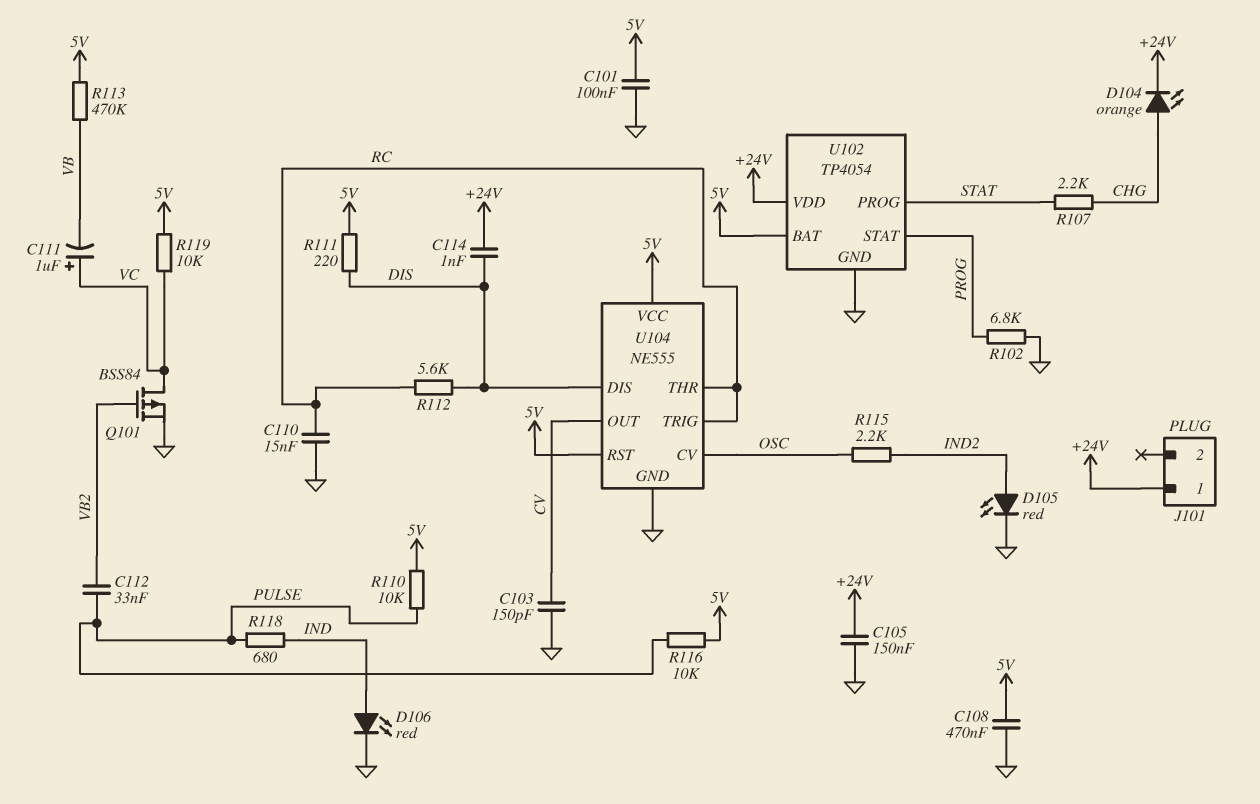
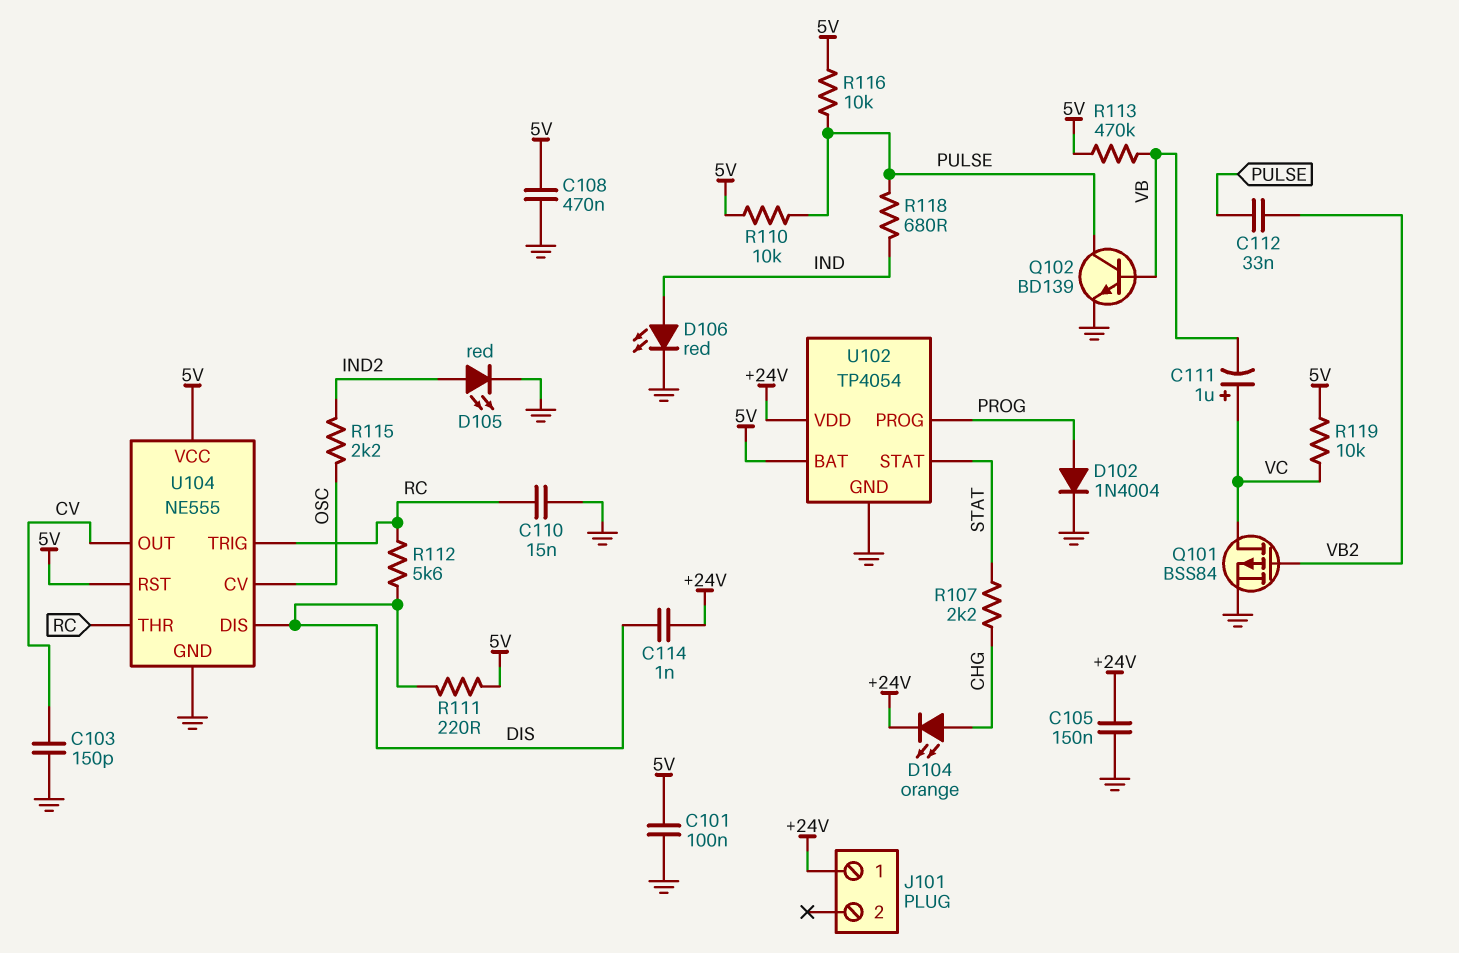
D102: none -> diode 1N4004 (A PROG, K GND)
Q102: none -> NPN BD139 (B VB, C PULSE, E GND)
R102: 6.8k (GND, PROG) -> none
U102 pin PROG: STAT -> PROG
U102 pin STAT: PROG -> STAT

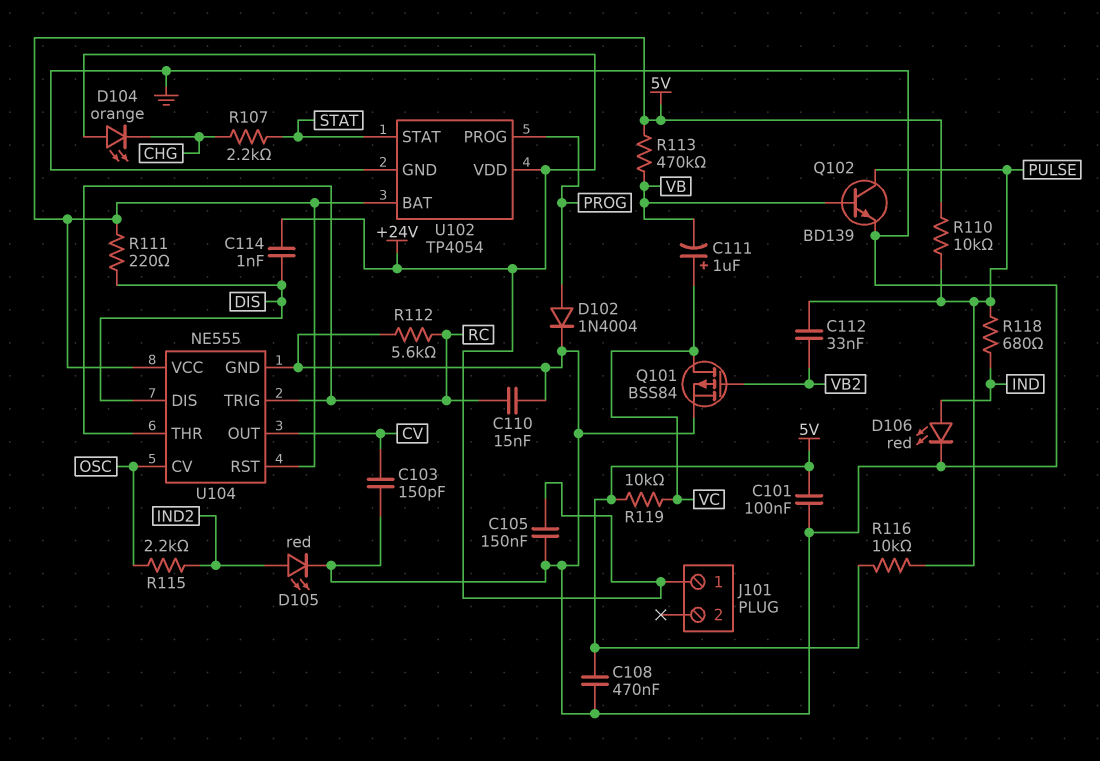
D104: LED orange (A CHG, K +24V) -> LED orange (A +24V, K CHG)
R112: 5.6k (DIS, RC) -> 5.6k (GND, RC)

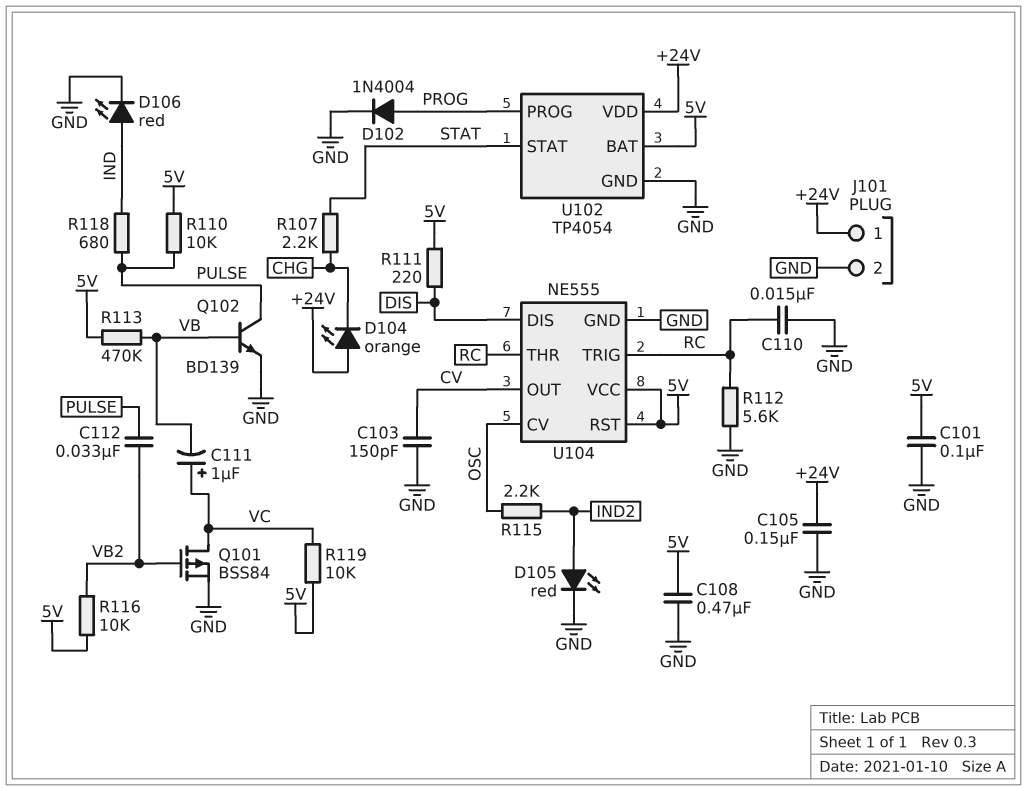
C114: 1nF (+24V, DIS) -> none
J101 pin 2: none -> GND
R116: 10k (5V, PULSE) -> 10k (5V, VB2)

